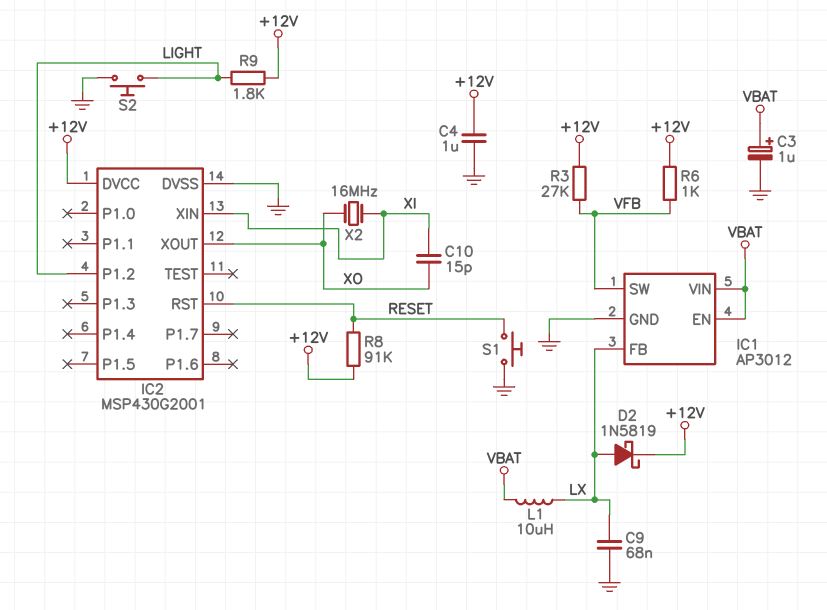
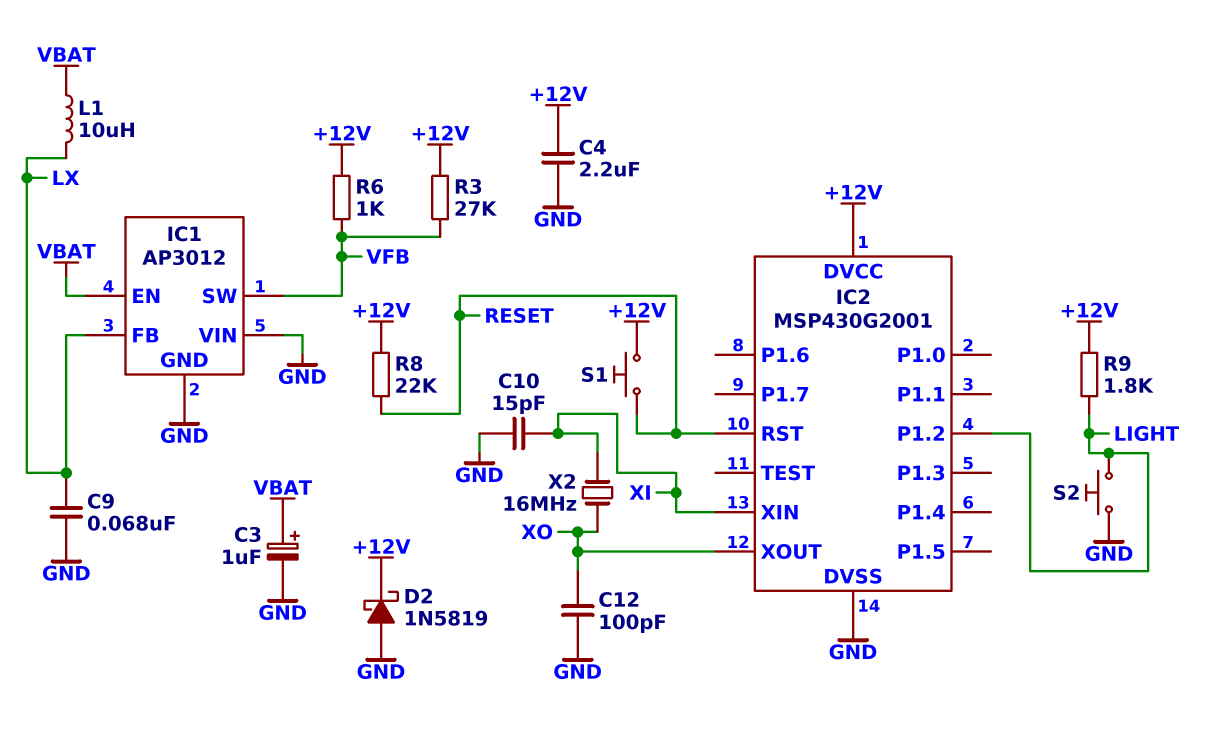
C4: 1uF (+12V, GND) -> 2.2uF (+12V, GND)
C10: 15pF (XI, XO) -> 15pF (GND, XI)
C12: none -> 100pF (GND, XO)
D2: schottky 1N5819 (A LX, K +12V) -> schottky 1N5819 (A GND, K +12V)
IC1 pin VIN: VBAT -> GND
R8: 91k (+12V, RESET) -> 22k (+12V, RESET)
S1: button (GND, RESET) -> button (+12V, RESET)

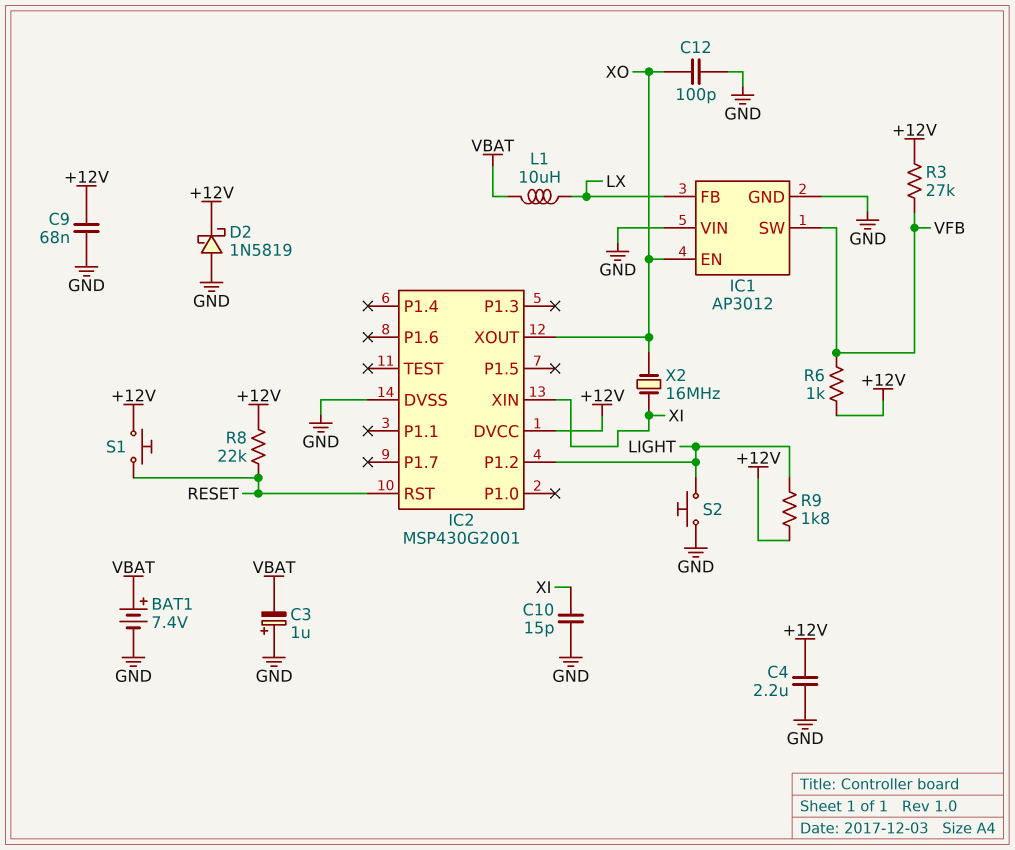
BAT1: none -> 7.4V (plus VBAT, minus GND)
C3: 1uF (plus VBAT, minus GND) -> 1uF (plus GND, minus VBAT)
C9: 68nF (GND, LX) -> 68nF (+12V, GND)
IC1 pin EN: VBAT -> XO

